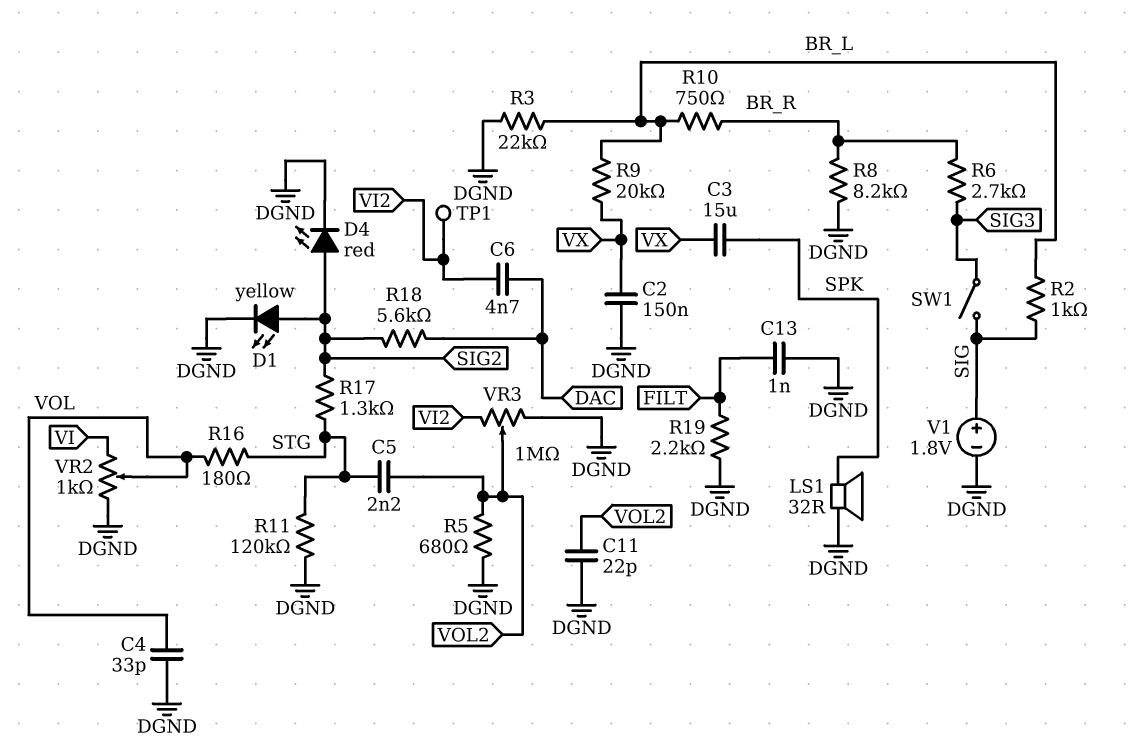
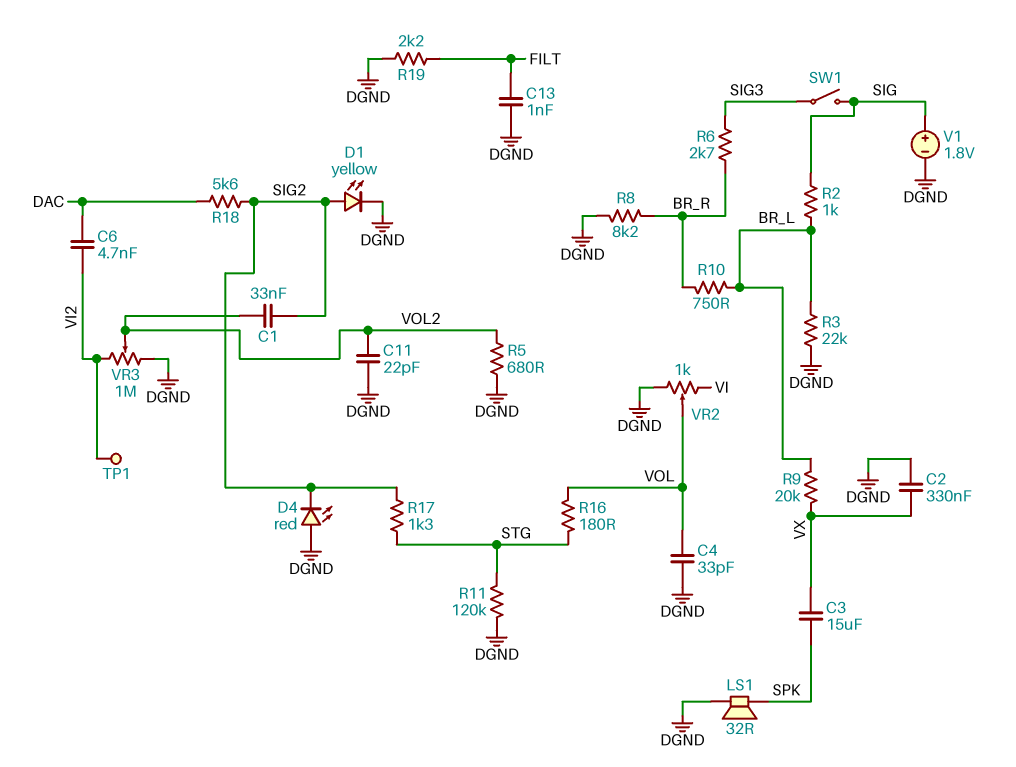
C1: none -> 33nF (SIG2, VOL2)
C2: 150nF (DGND, VX) -> 330nF (DGND, VX)
C5: 2.2nF (STG, VOL2) -> none
D4: LED red (A SIG2, K DGND) -> LED red (A DGND, K SIG2)

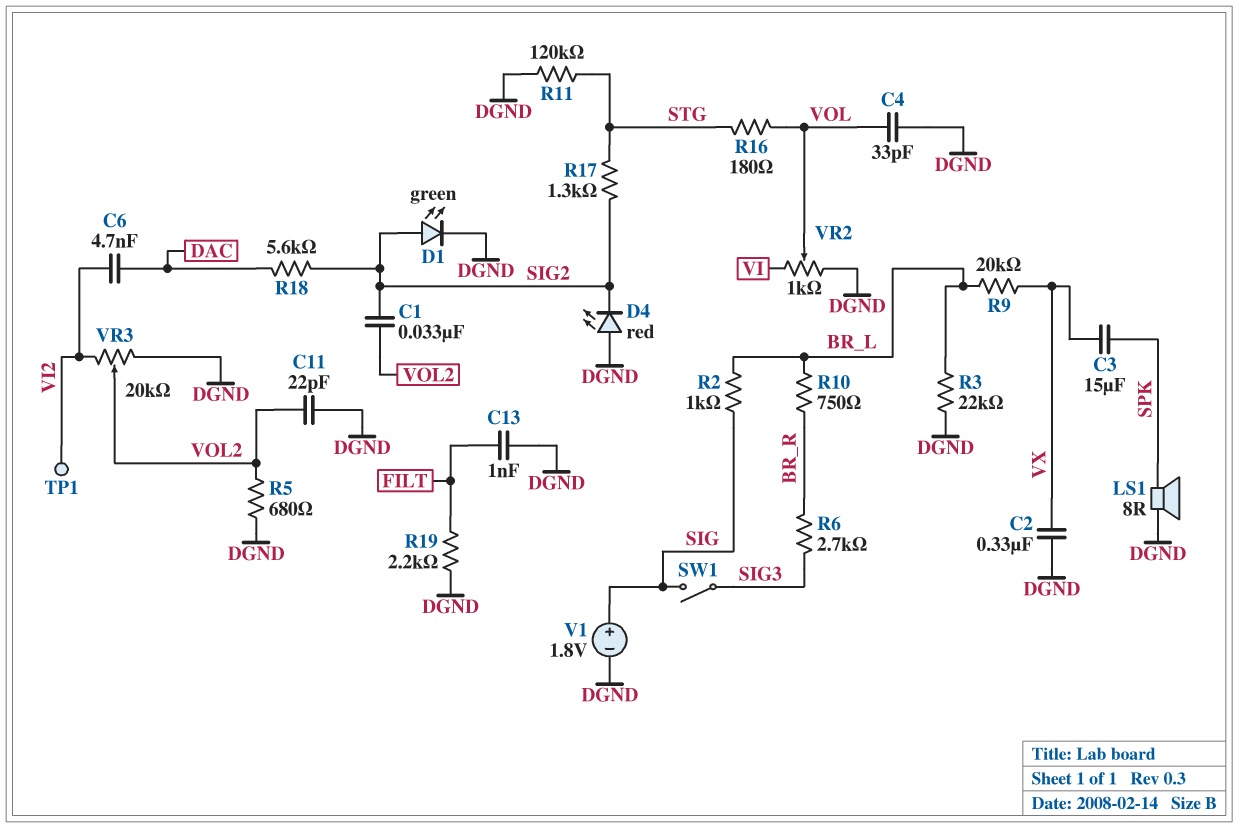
D1: LED yellow (A SIG2, K DGND) -> LED green (A SIG2, K DGND)
LS1: speaker 32R (DGND, SPK) -> speaker 8R (DGND, SPK)
R8: 8.2k (BR_R, DGND) -> none
VR3: 1M (DGND, VI2, wiper VOL2) -> 20k (DGND, VI2, wiper VOL2)

